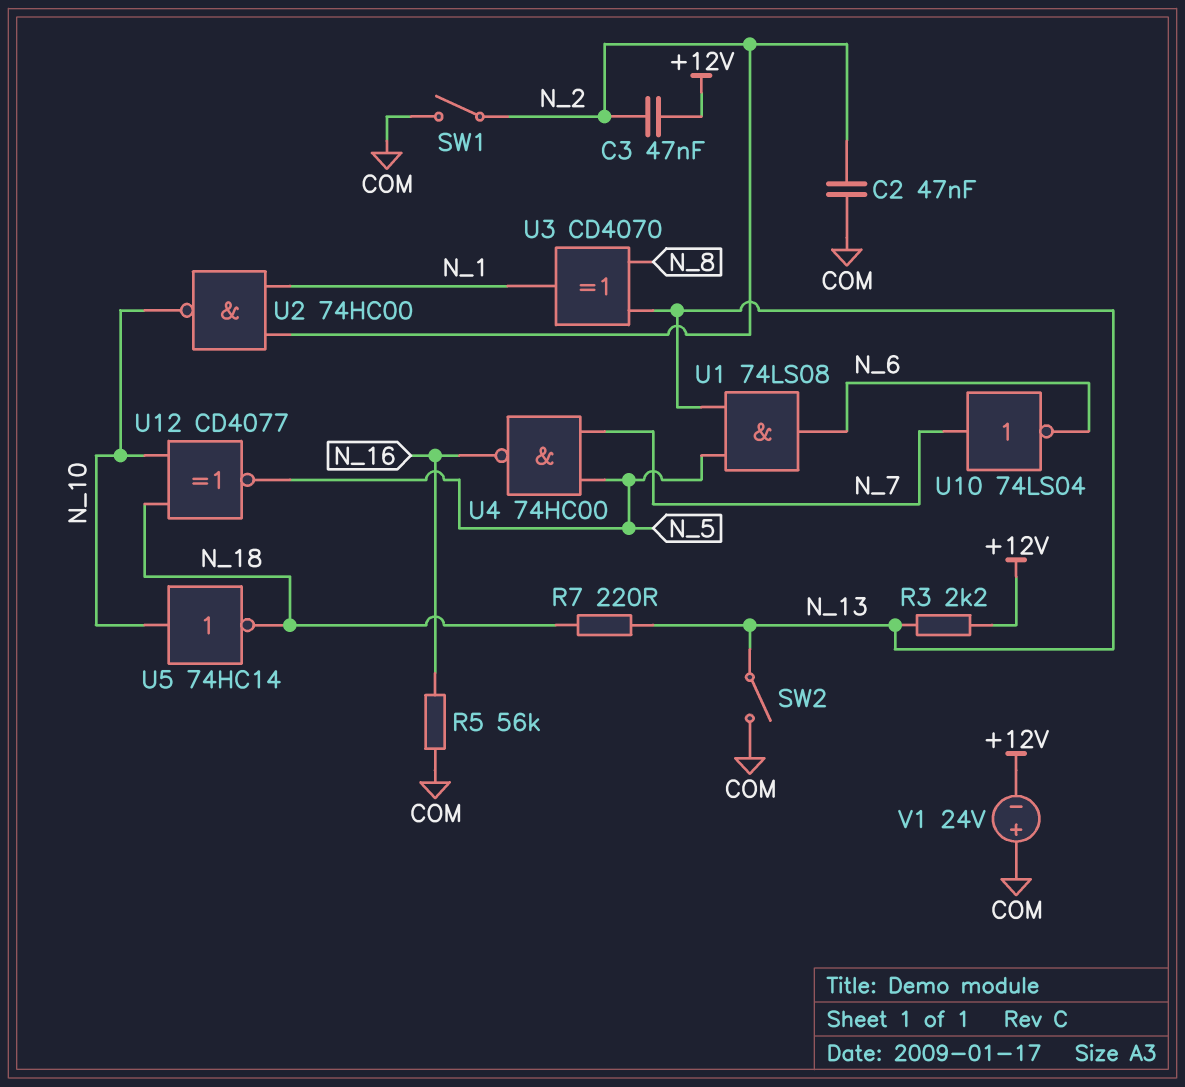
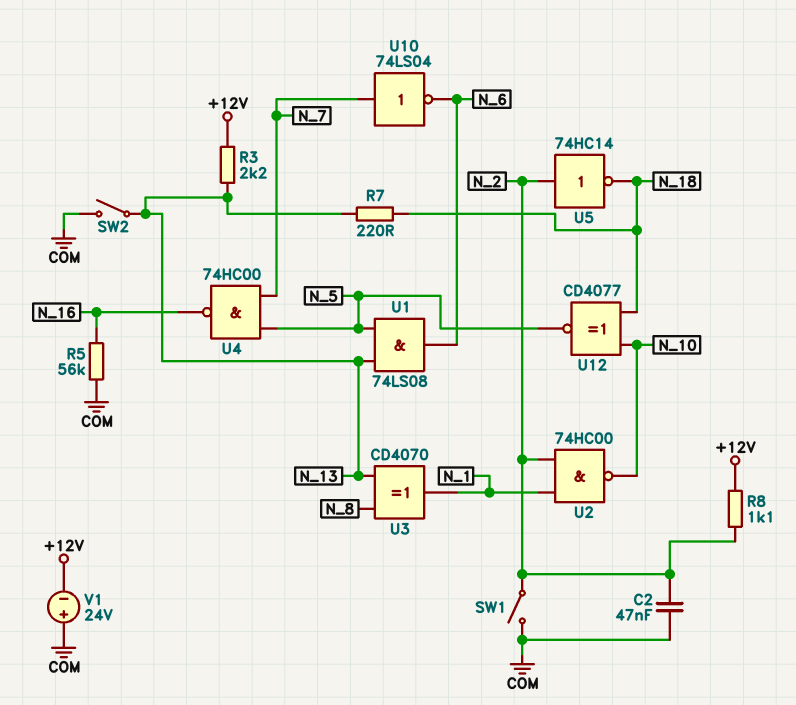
C3: 47nF (+12V, N_2) -> none
R8: none -> 1.1k (+12V, N_2)
U5: NOT 74HC14 (in N_10, out N_18) -> NOT 74HC14 (in N_2, out N_18)

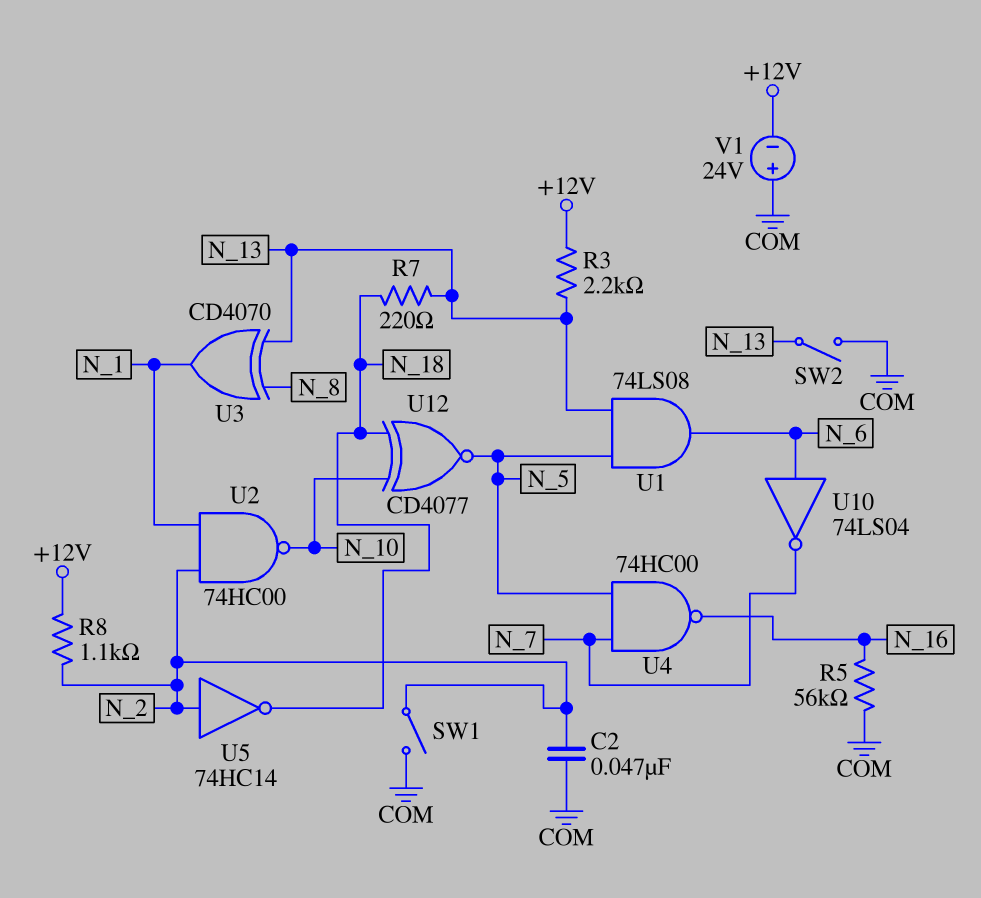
U10: NOT 74LS04 (in N_7, out N_6) -> NOT 74LS04 (in N_6, out N_7)

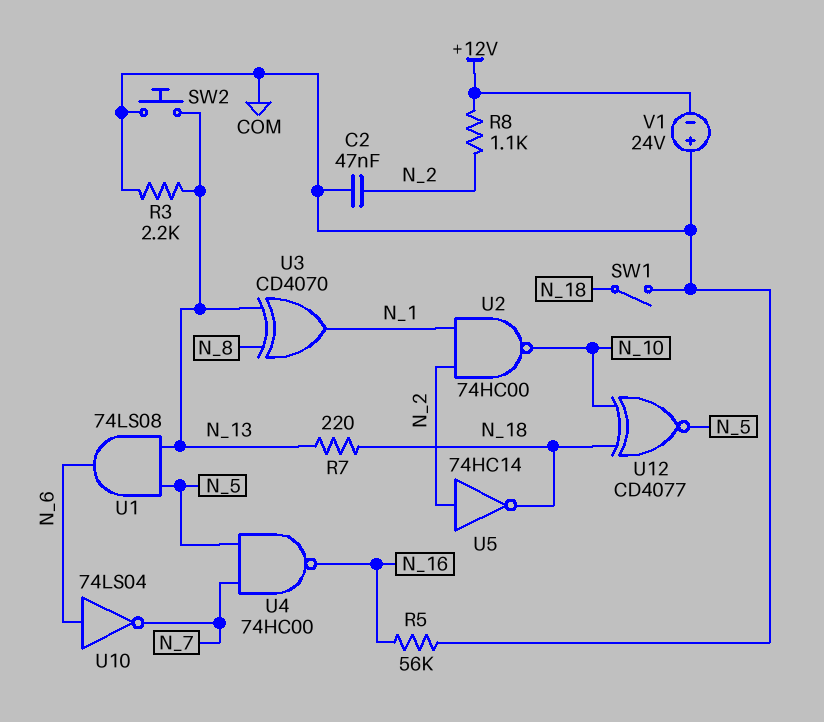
R3: 2.2k (+12V, N_13) -> 2.2k (COM, N_13)
SW1: switch (COM, N_2) -> switch (COM, N_18)
SW2: switch (COM, N_13) -> button (COM, N_13)

